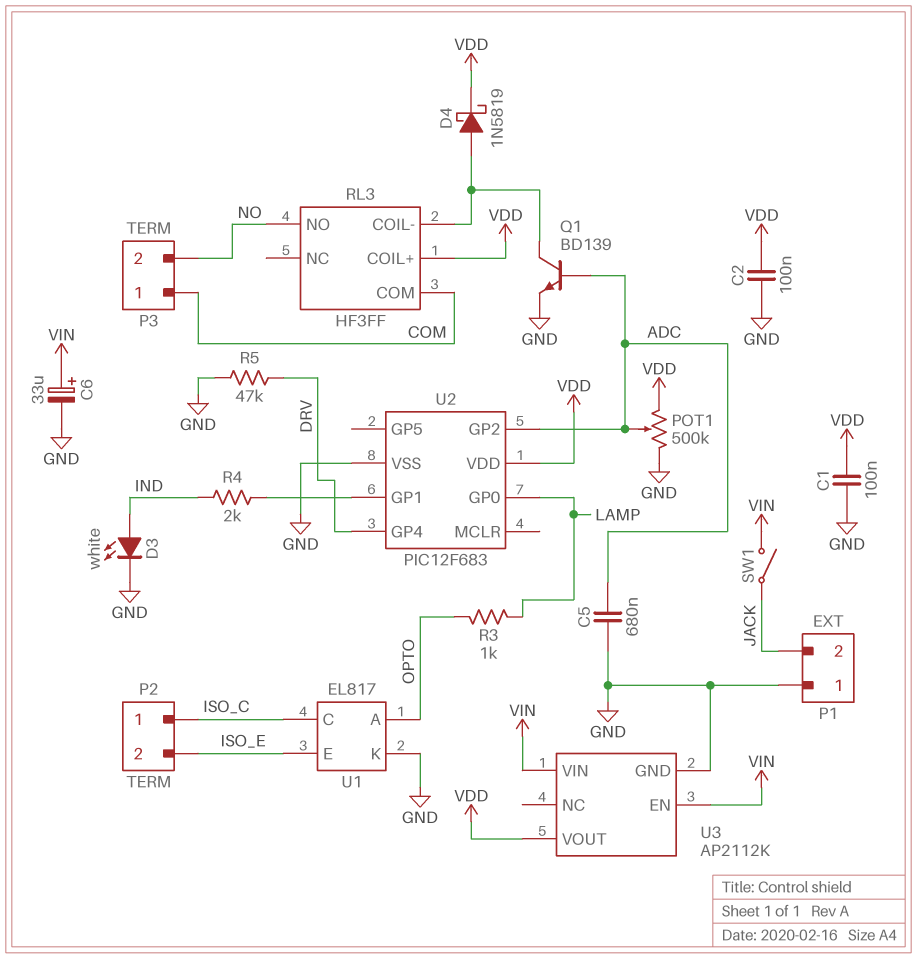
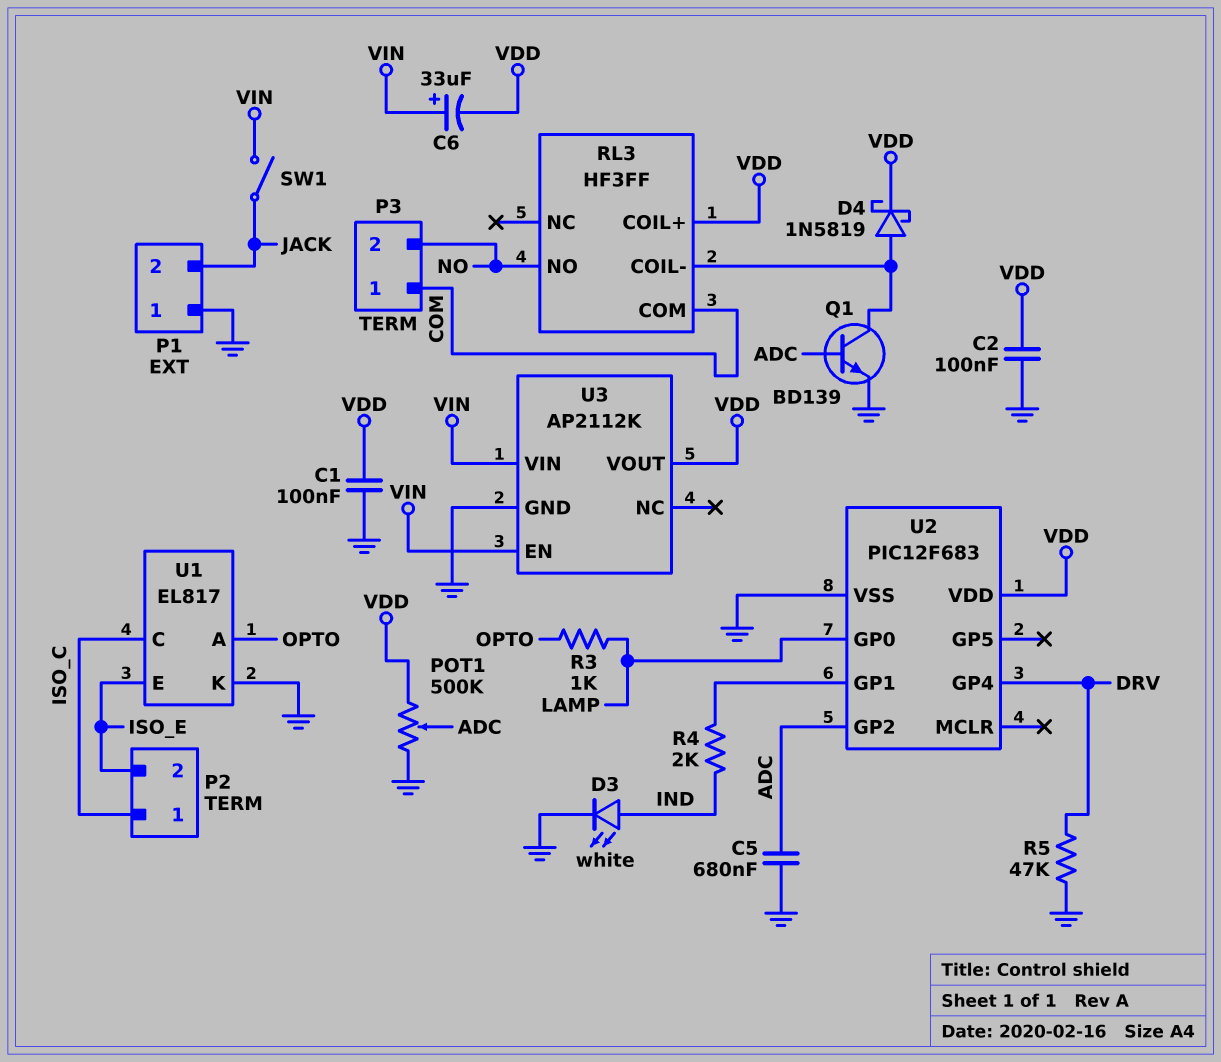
C6: 33uF (plus VIN, minus GND) -> 33uF (plus VIN, minus VDD)

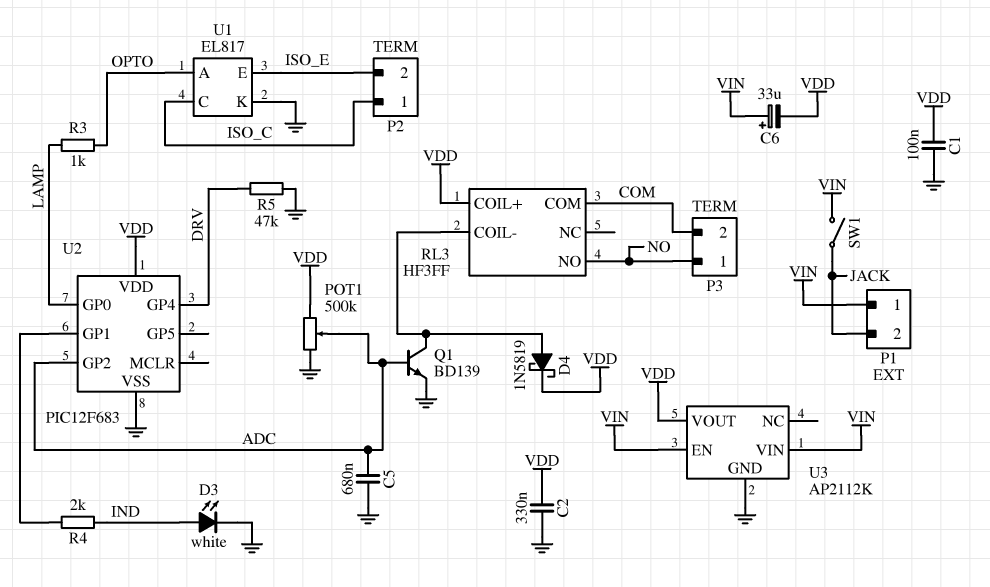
C2: 100nF (GND, VDD) -> 330nF (GND, VDD)
P1 pin 1: GND -> VIN
P3 pin 1: COM -> NO
P3 pin 2: NO -> COM

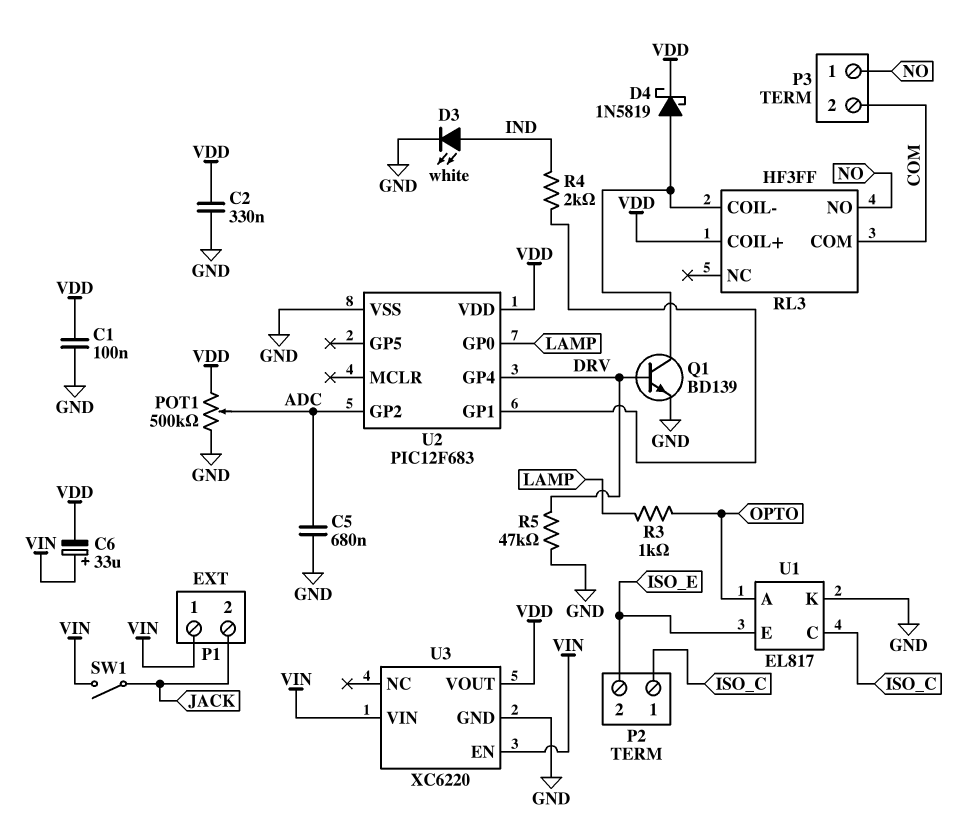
Q1: NPN BD139 (B ADC, C RL3/COIL-, E GND) -> NPN BD139 (B DRV, C RL3/COIL-, E GND)
U3: AP2112K -> XC6220

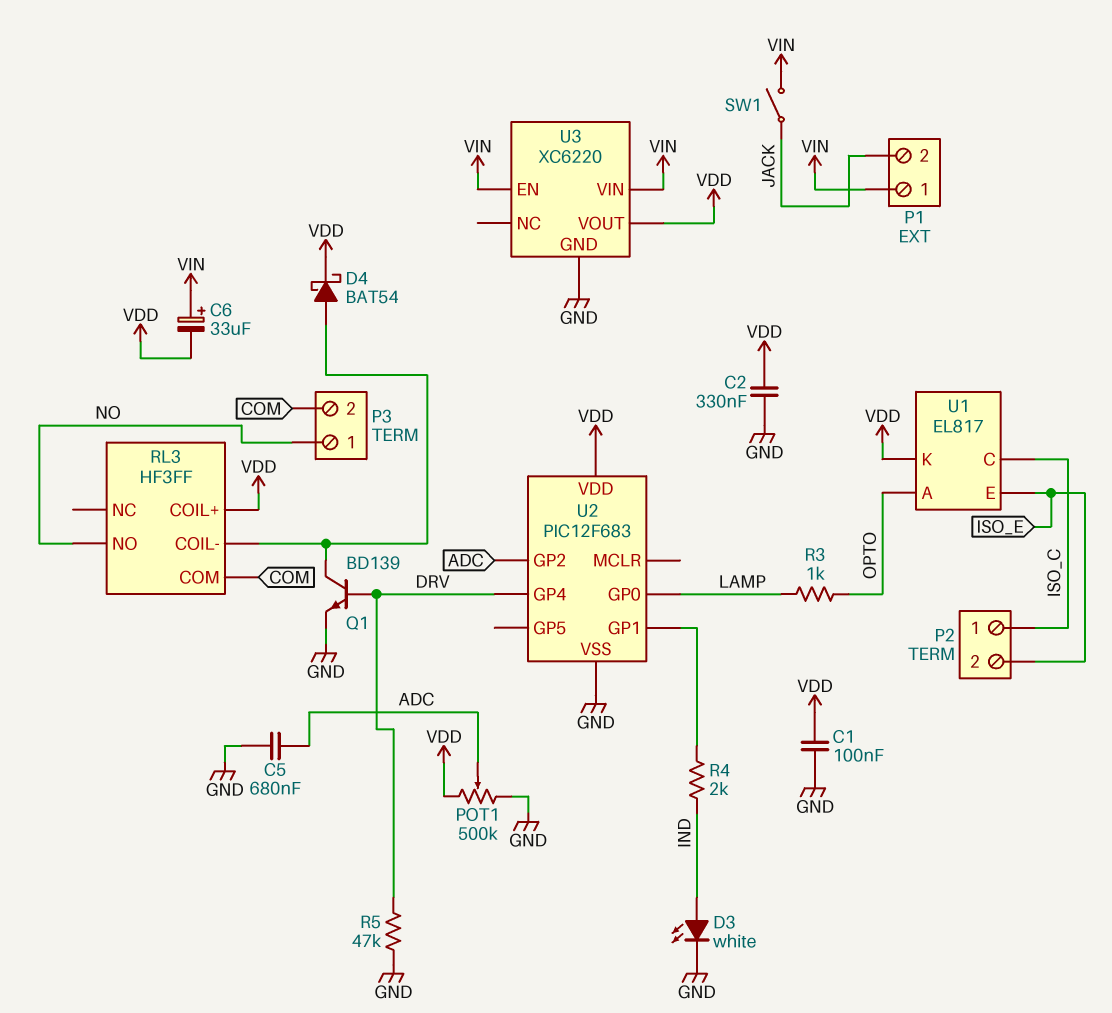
D4: schottky 1N5819 (A RL3/COIL-, K VDD) -> schottky BAT54 (A RL3/COIL-, K VDD)
U1 pin K: GND -> VDD

